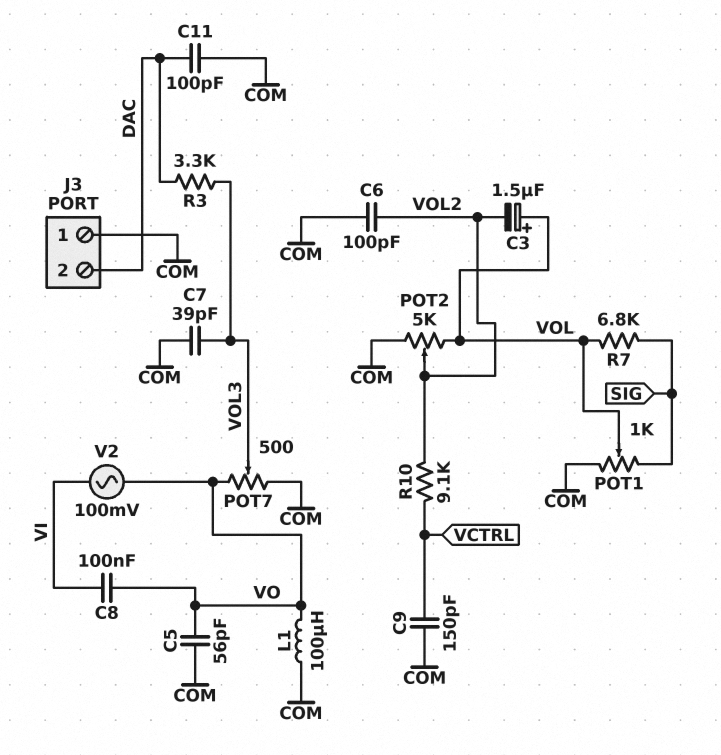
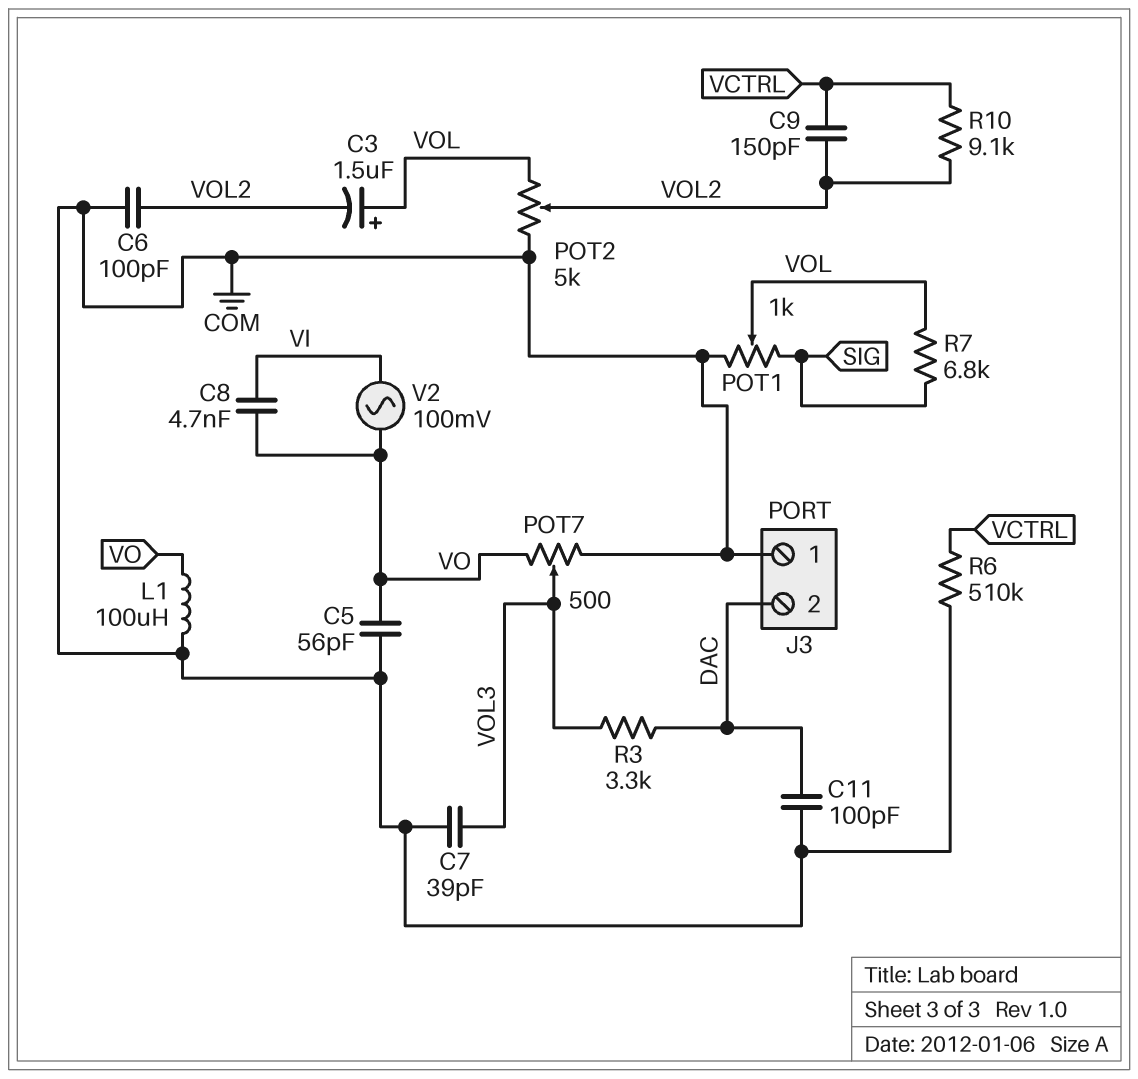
C8: 100nF (VI, VO) -> 4.7nF (VI, VO)
C9: 150pF (COM, VCTRL) -> 150pF (VCTRL, VOL2)
R6: none -> 510k (COM, VCTRL)

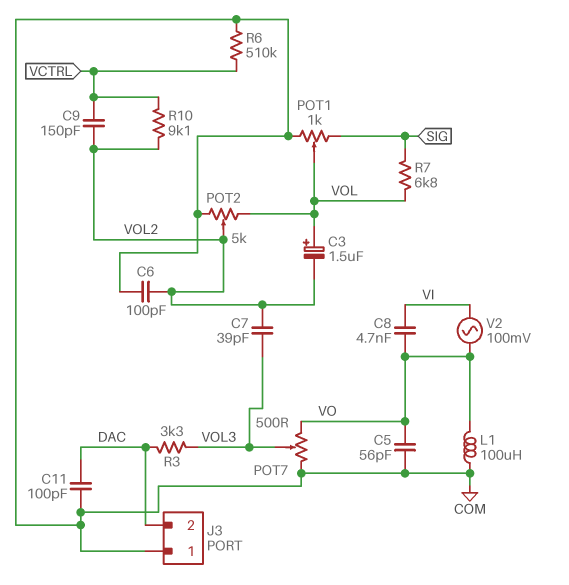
C7: 39pF (COM, VOL3) -> 39pF (VOL2, VOL3)

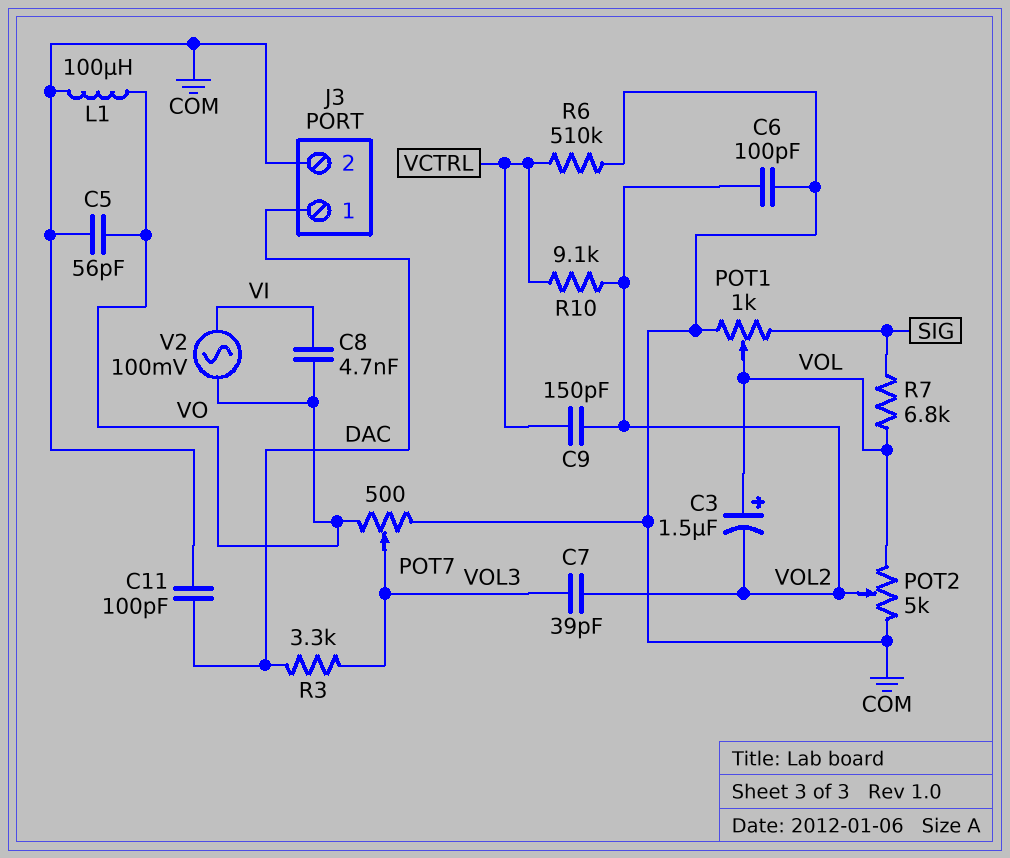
J3 pin 1: COM -> DAC
J3 pin 2: DAC -> COM

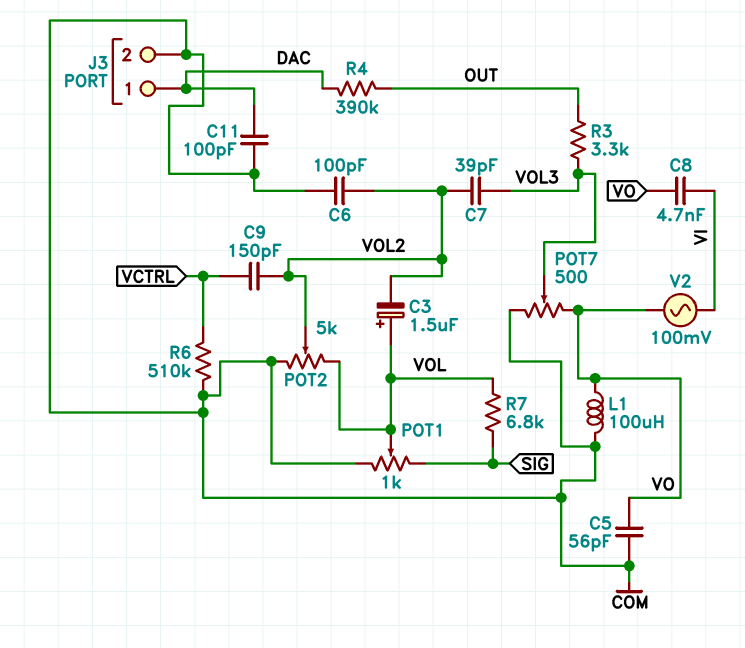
R3: 3.3k (DAC, VOL3) -> 3.3k (OUT, VOL3)
R4: none -> 390k (DAC, OUT)
R10: 9.1k (VCTRL, VOL2) -> none

